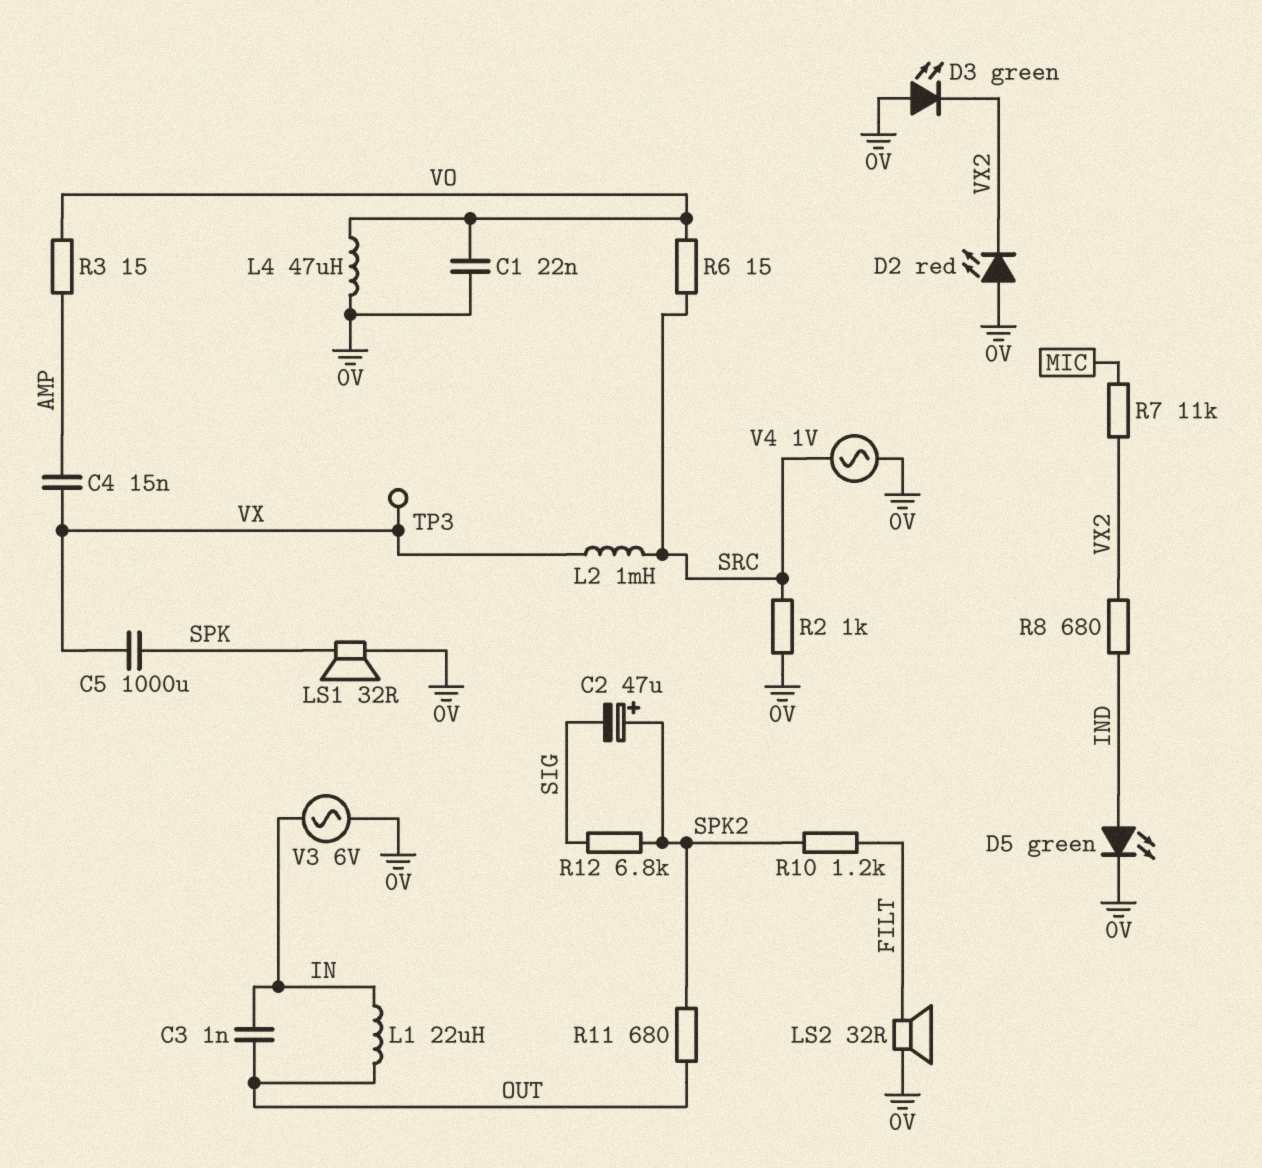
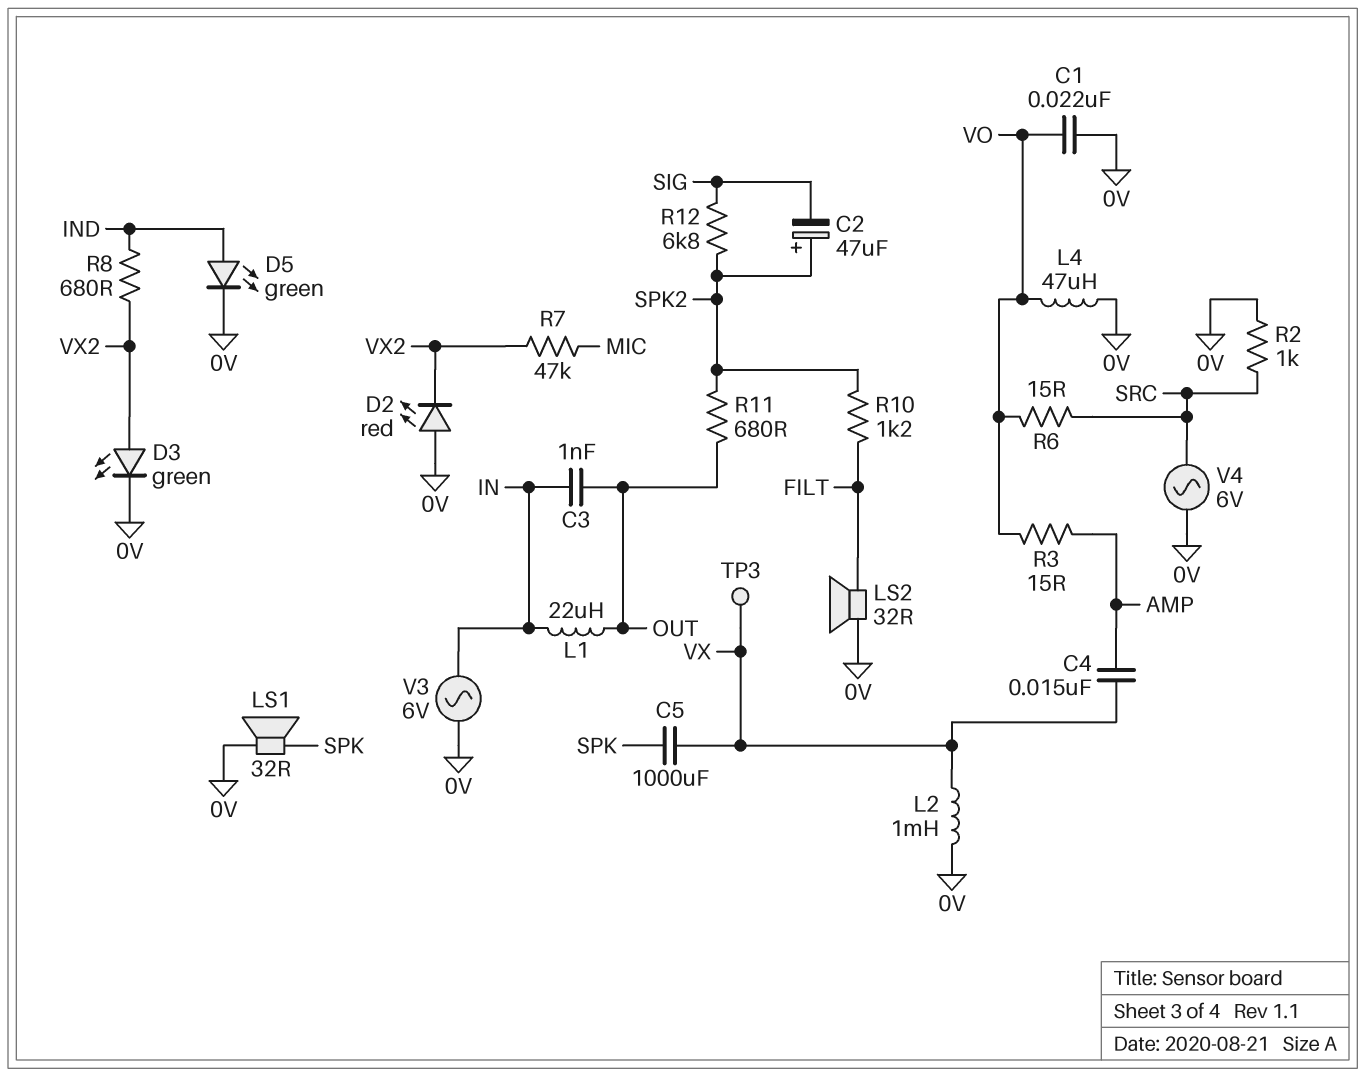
D3: LED green (A 0V, K VX2) -> LED green (A VX2, K 0V)
L2: 1mH (SRC, VX) -> 1mH (0V, VX)
R7: 11k (MIC, VX2) -> 47k (MIC, VX2)
V4: AC 1V (0V, SRC) -> AC 6V (0V, SRC)

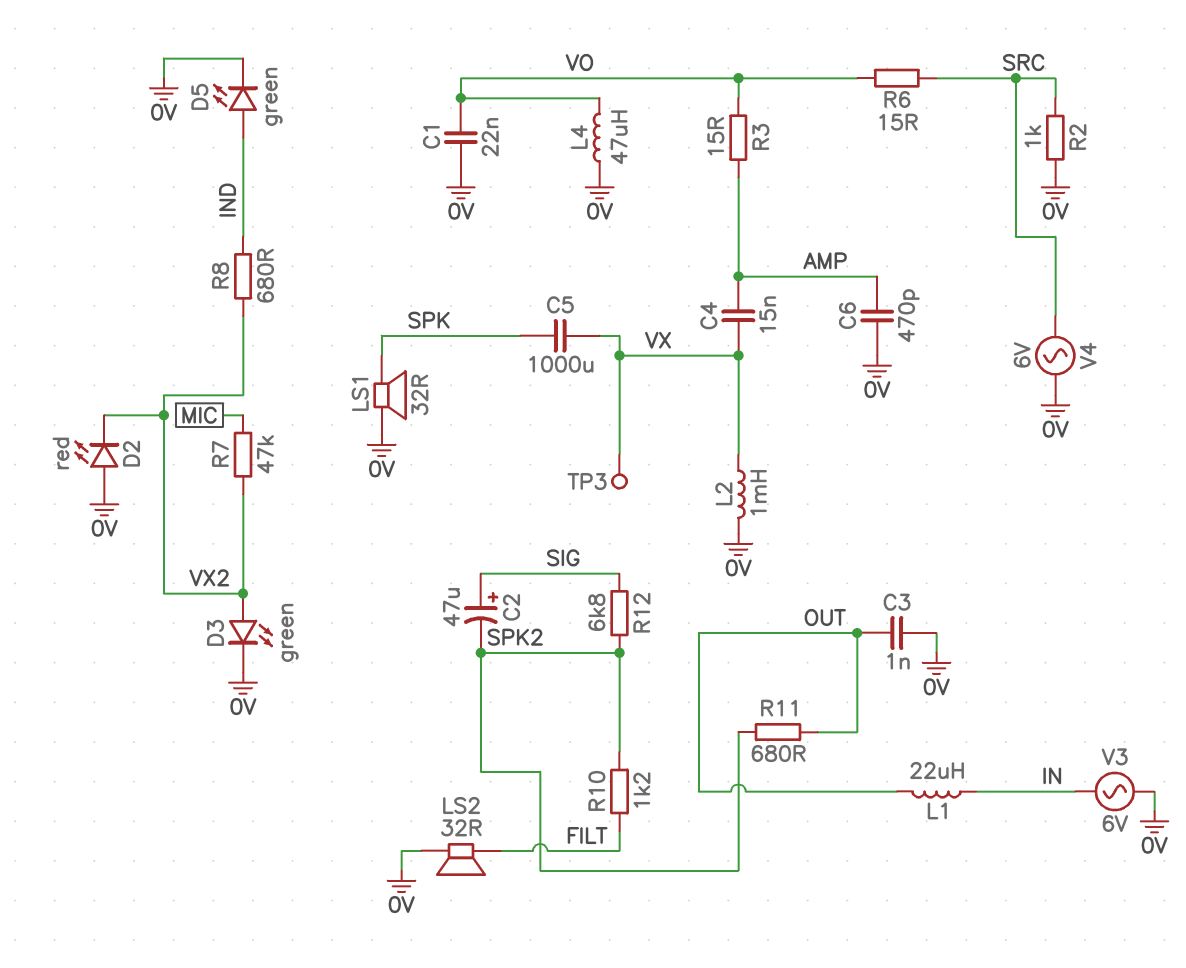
C2: 47uF (plus SPK2, minus SIG) -> 47uF (plus SIG, minus SPK2)
C3: 1nF (IN, OUT) -> 1nF (0V, OUT)
C6: none -> 470pF (0V, AMP)

